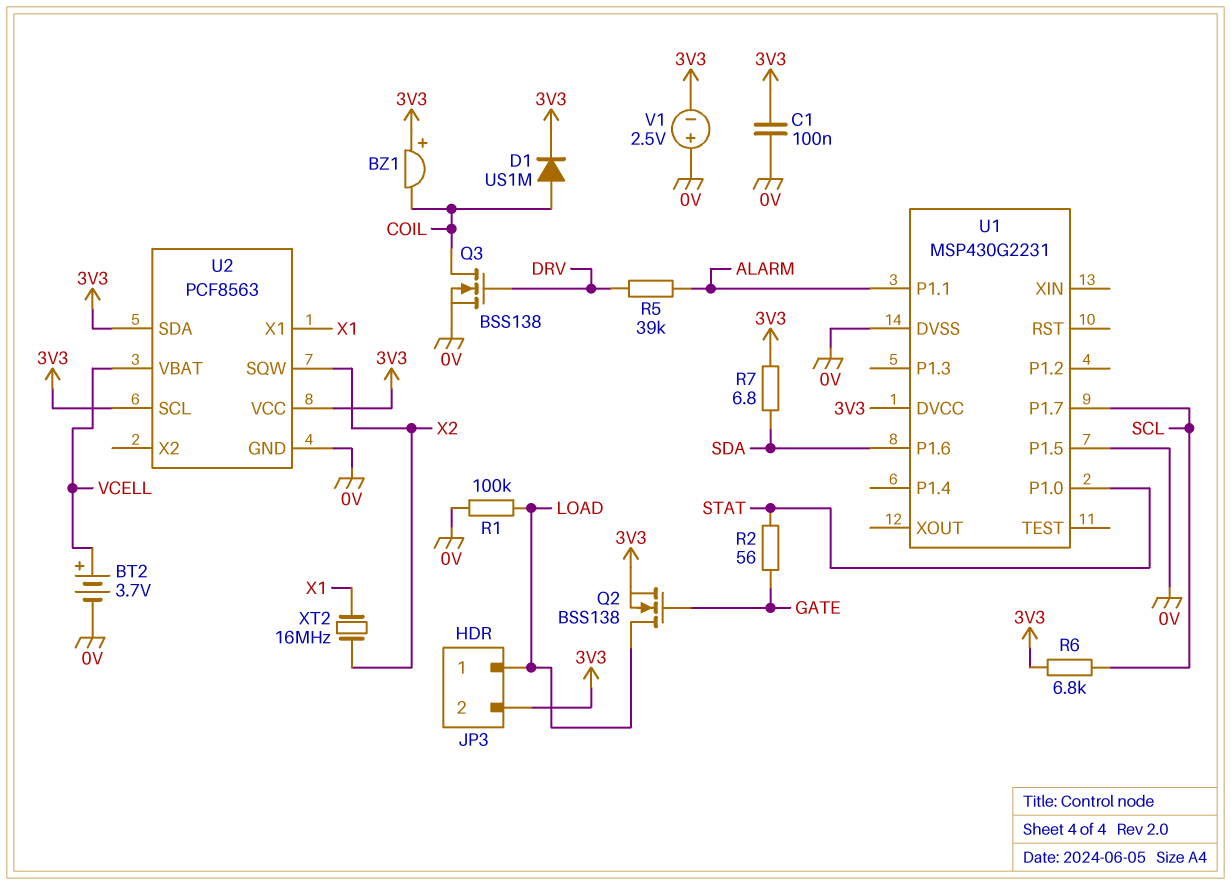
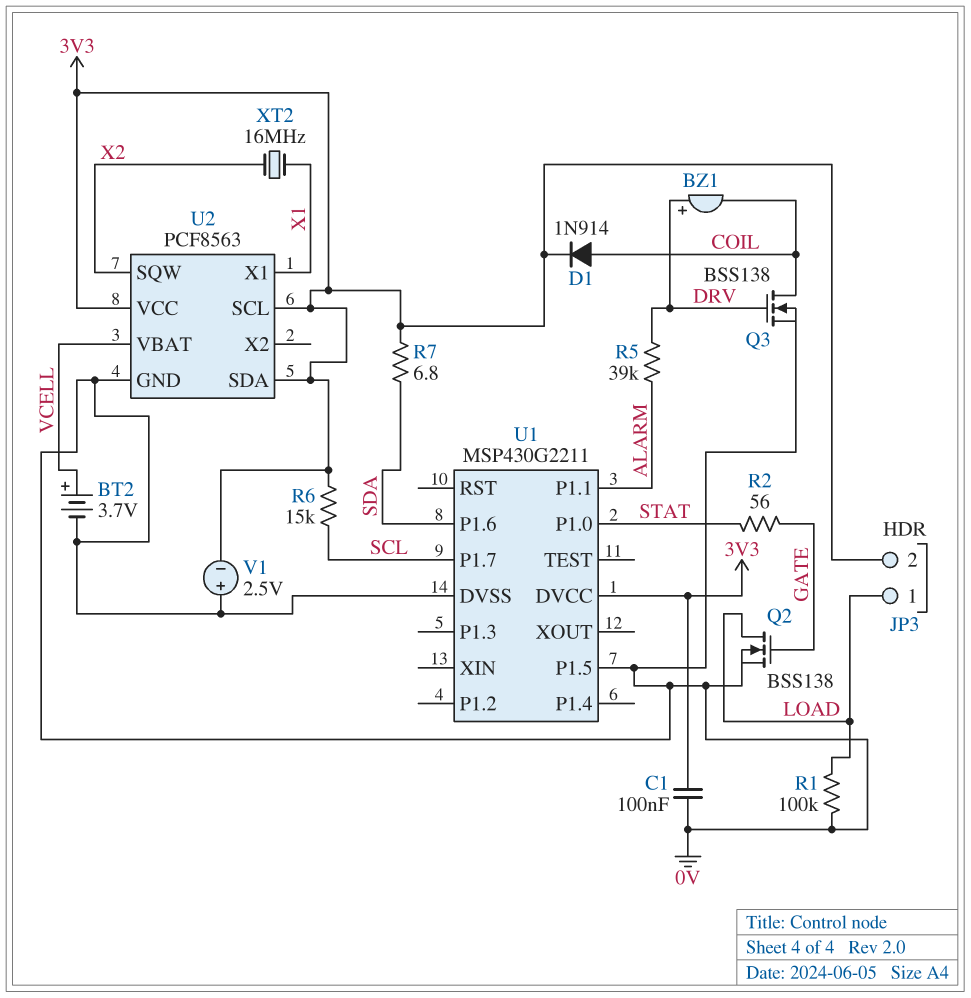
BZ1: buzzer (plus 3V3, minus COIL) -> buzzer (plus DRV, minus COIL)
D1: diode US1M (A COIL, K 3V3) -> diode 1N914 (A COIL, K 3V3)
Q2: NMOS BSS138 (G GATE, D LOAD, S 3V3) -> NMOS BSS138 (G GATE, D LOAD, S 0V)
R6: 6.8k (3V3, SCL) -> 15k (3V3, SCL)
U1: MSP430G2231 -> MSP430G2211

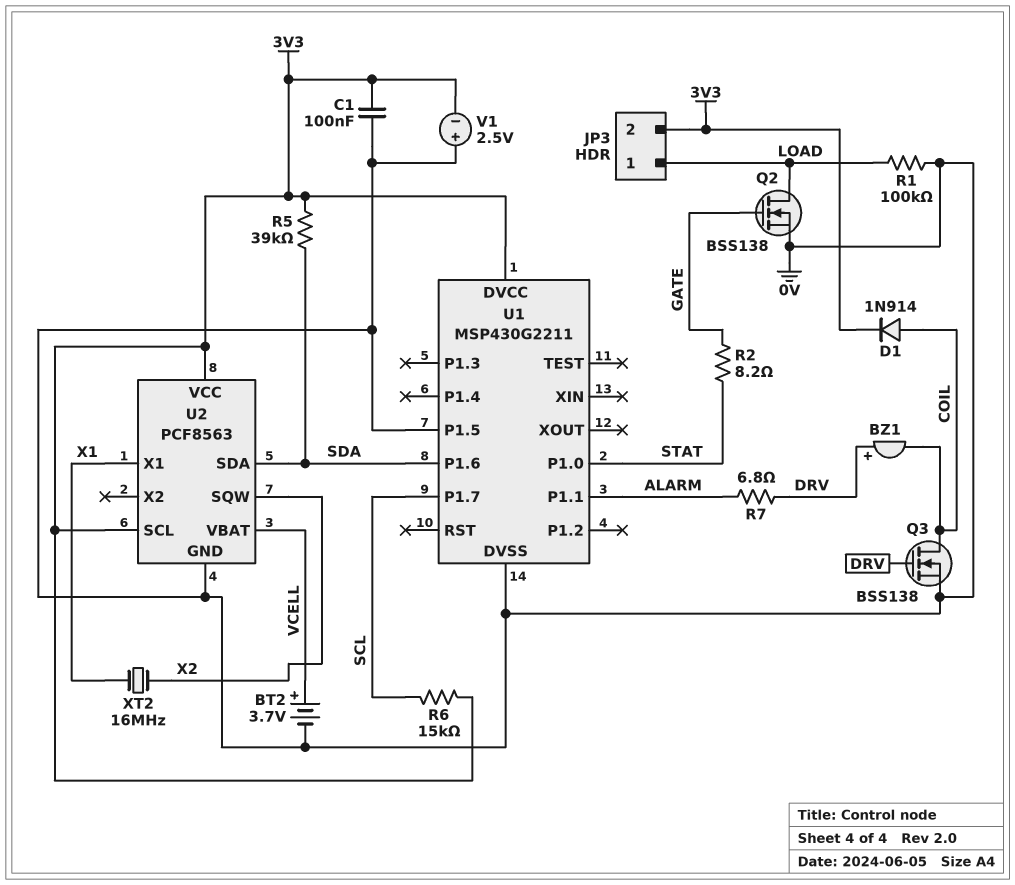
R2: 56 (GATE, STAT) -> 8.2 (GATE, STAT)
R5: 39k (ALARM, DRV) -> 39k (3V3, SDA)
R7: 6.8 (3V3, SDA) -> 6.8 (ALARM, DRV)
U2 pin SDA: 3V3 -> SDA

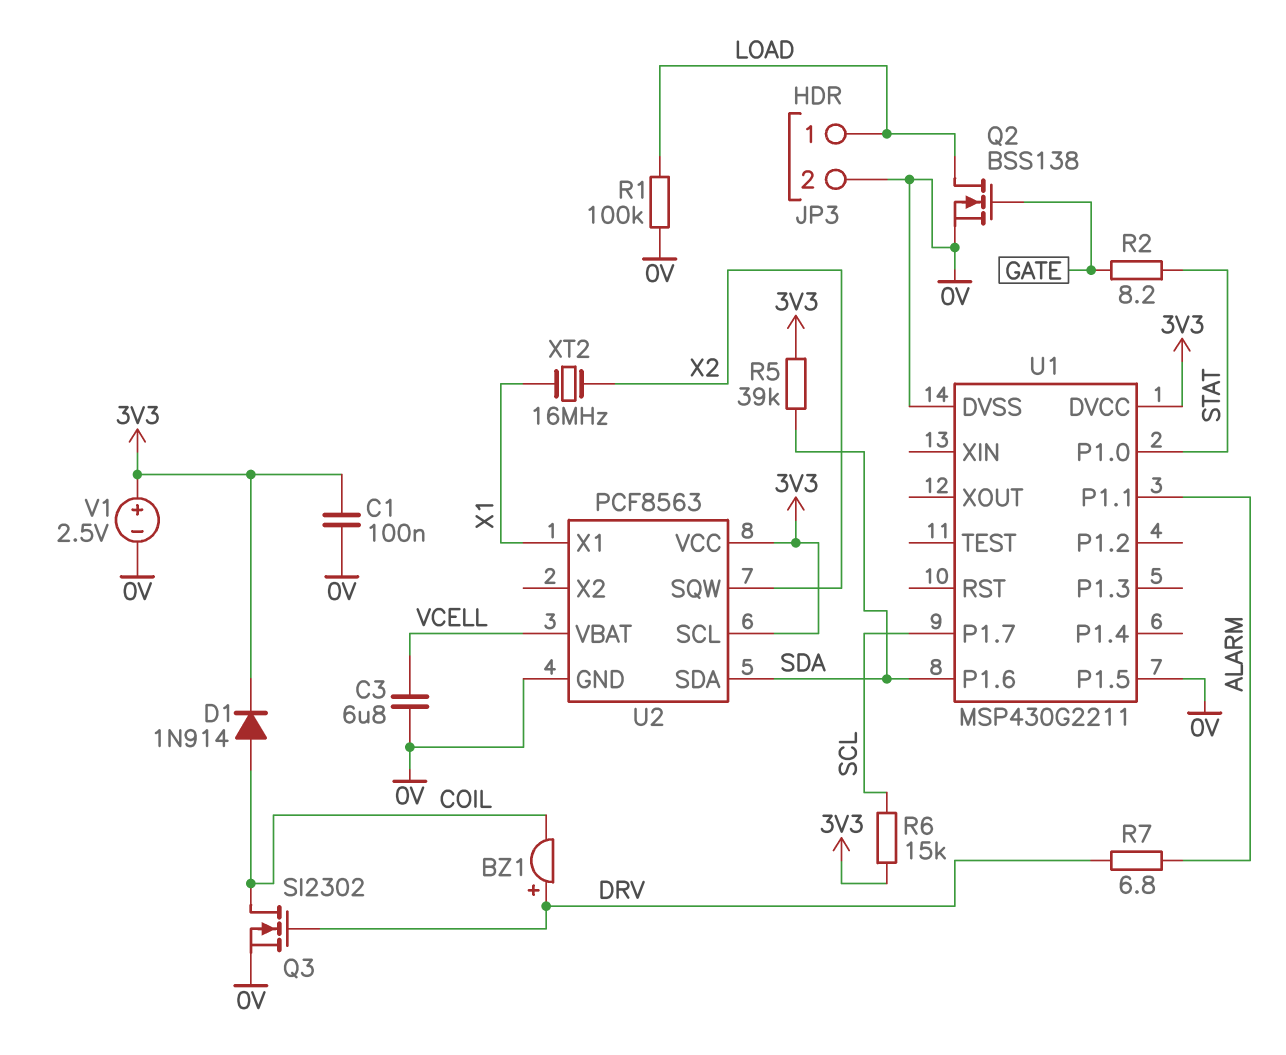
BT2: 3.7V (plus VCELL, minus 0V) -> none
C3: none -> 6.8uF (0V, VCELL)
JP3 pin 2: 3V3 -> 0V
Q3: NMOS BSS138 (G DRV, D COIL, S 0V) -> NMOS SI2302 (G DRV, D COIL, S 0V)
V1: 2.5V (plus 0V, minus 3V3) -> 2.5V (plus 3V3, minus 0V)

